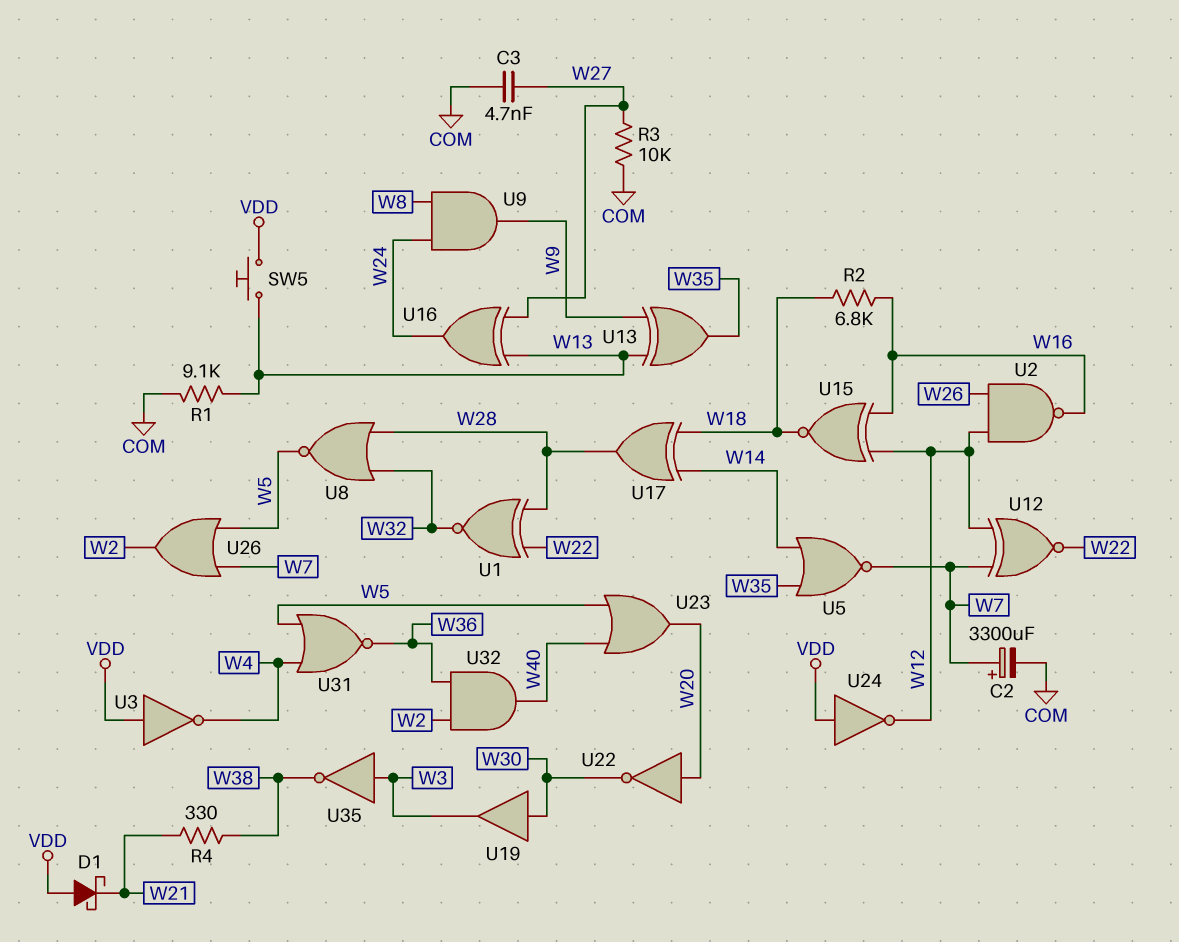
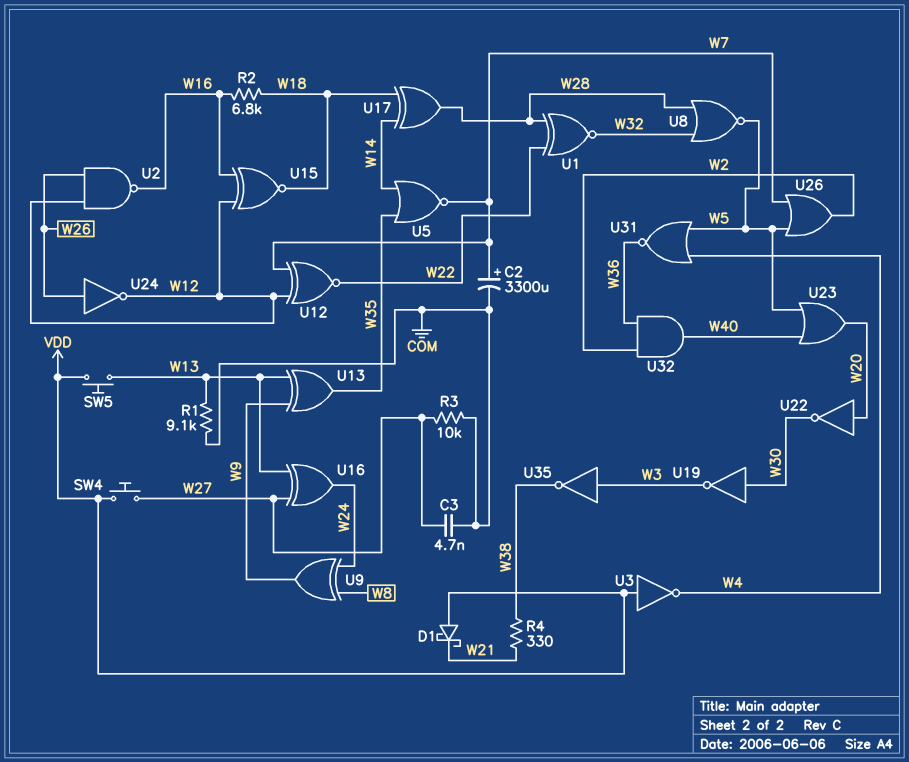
SW4: none -> button (VDD, W27)
U9: AND (in W8, in W24, out W9) -> XOR (in W8, in W24, out W9)
U19: buffer (in W30, out W3) -> NOT (in W30, out W3)
U24: NOT (in VDD, out W12) -> NOT (in W26, out W12)

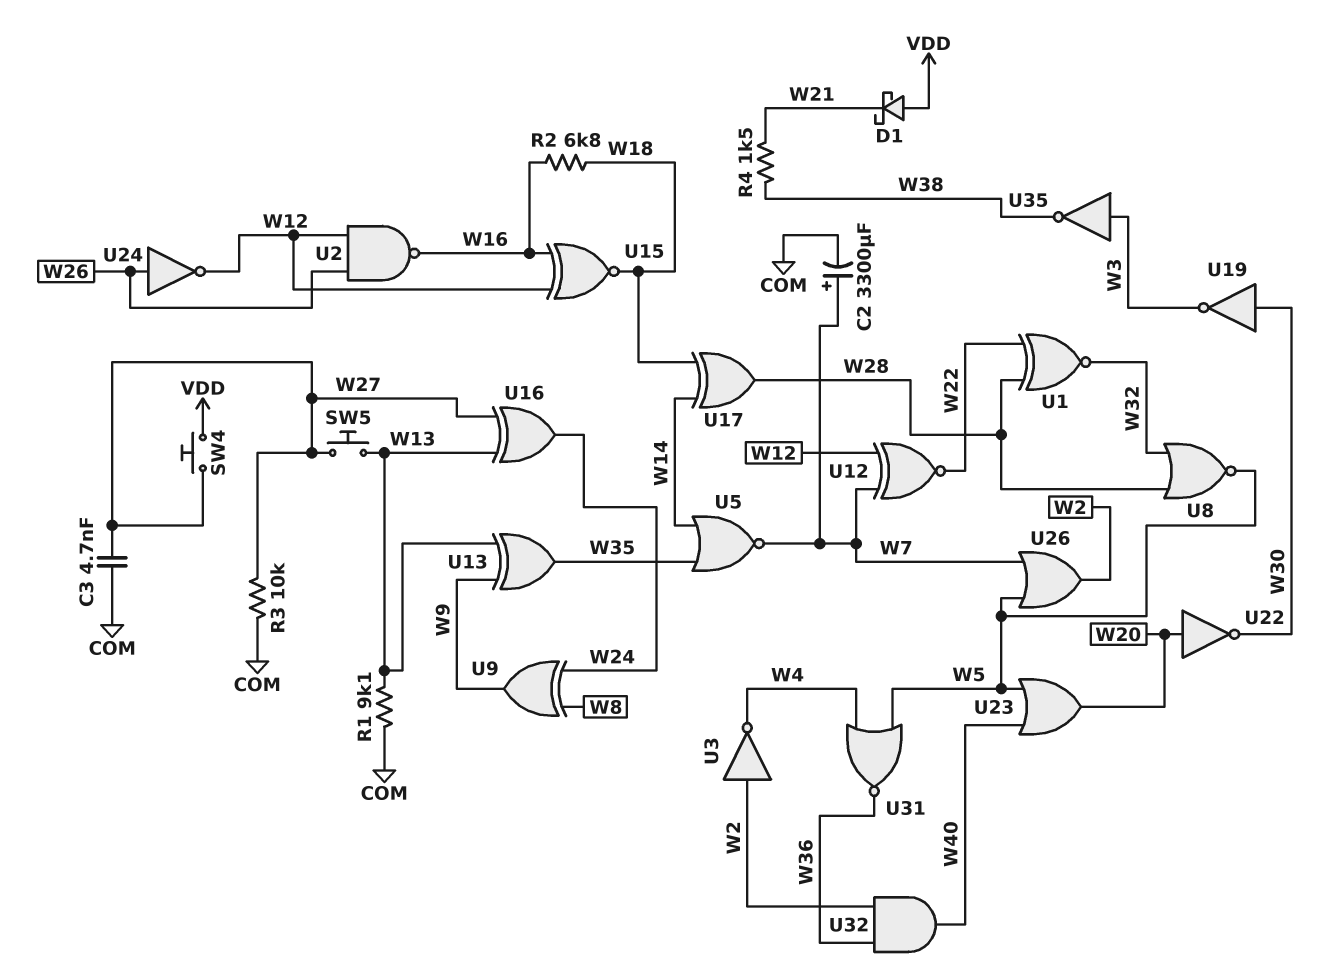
R4: 330 (W21, W38) -> 1.5k (W21, W38)
SW5: button (VDD, W13) -> button (W13, W27)
U3: NOT (in VDD, out W4) -> NOT (in W2, out W4)

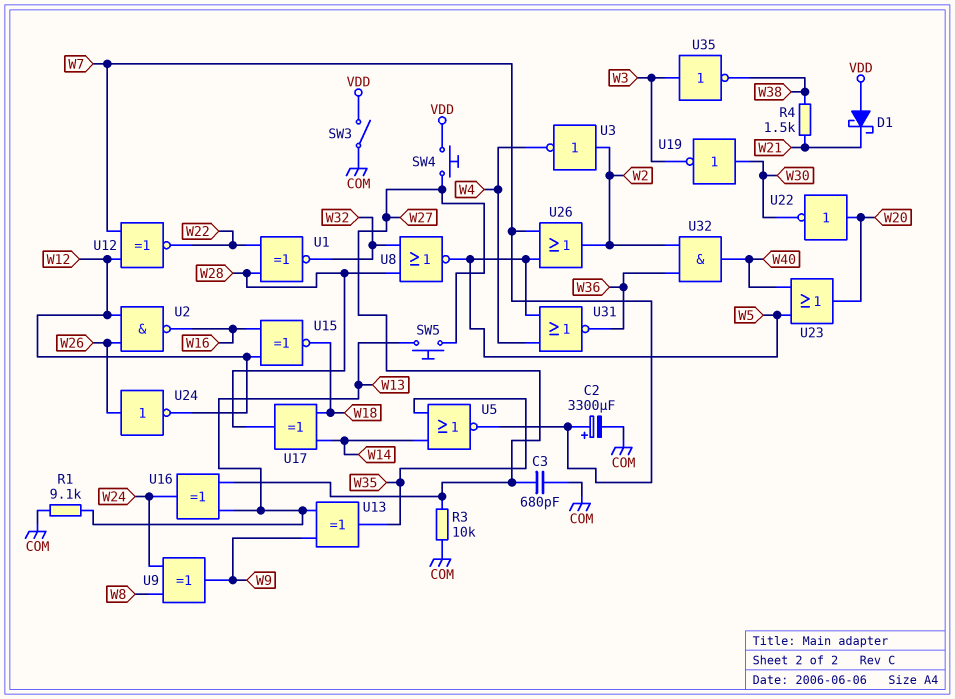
C3: 4.7nF (COM, W27) -> 680pF (COM, W27)
R2: 6.8k (W16, W18) -> none
SW3: none -> switch (COM, VDD)

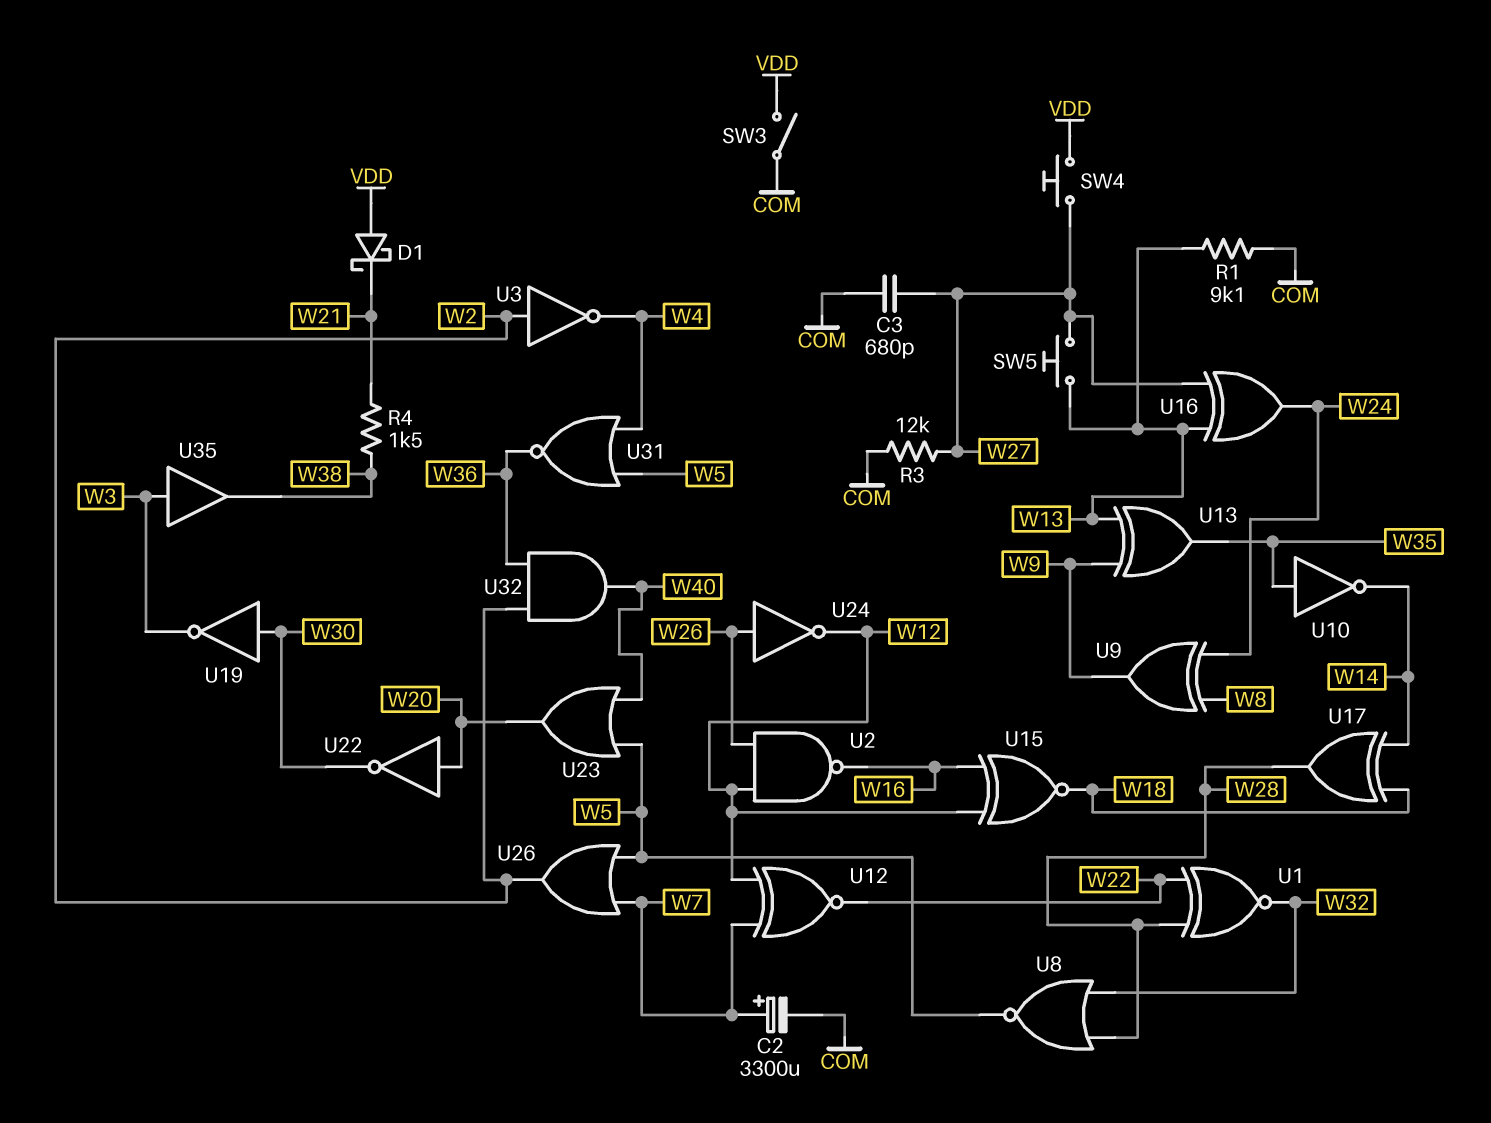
R3: 10k (COM, W27) -> 12k (COM, W27)
U5: NOR (in W14, in W35, out W7) -> none
U10: none -> NOT (in W35, out W14)
U35: NOT (in W3, out W38) -> buffer (in W3, out W38)

